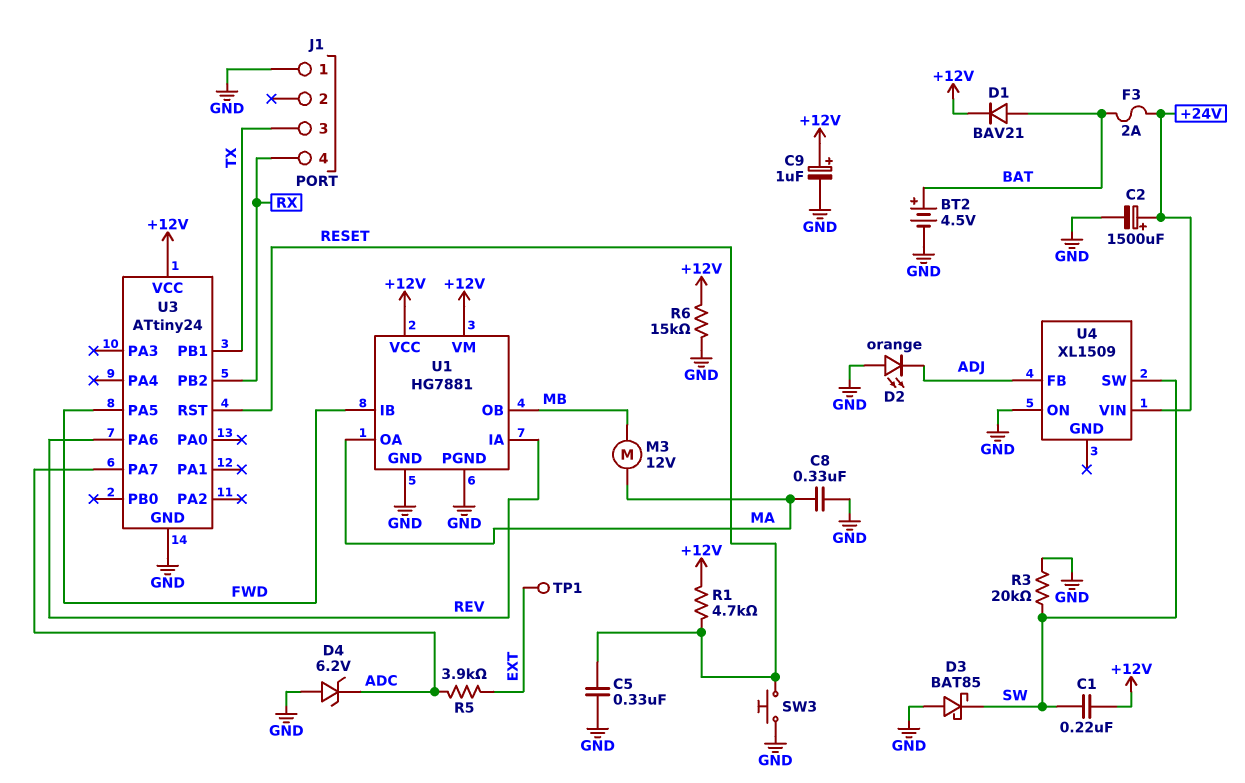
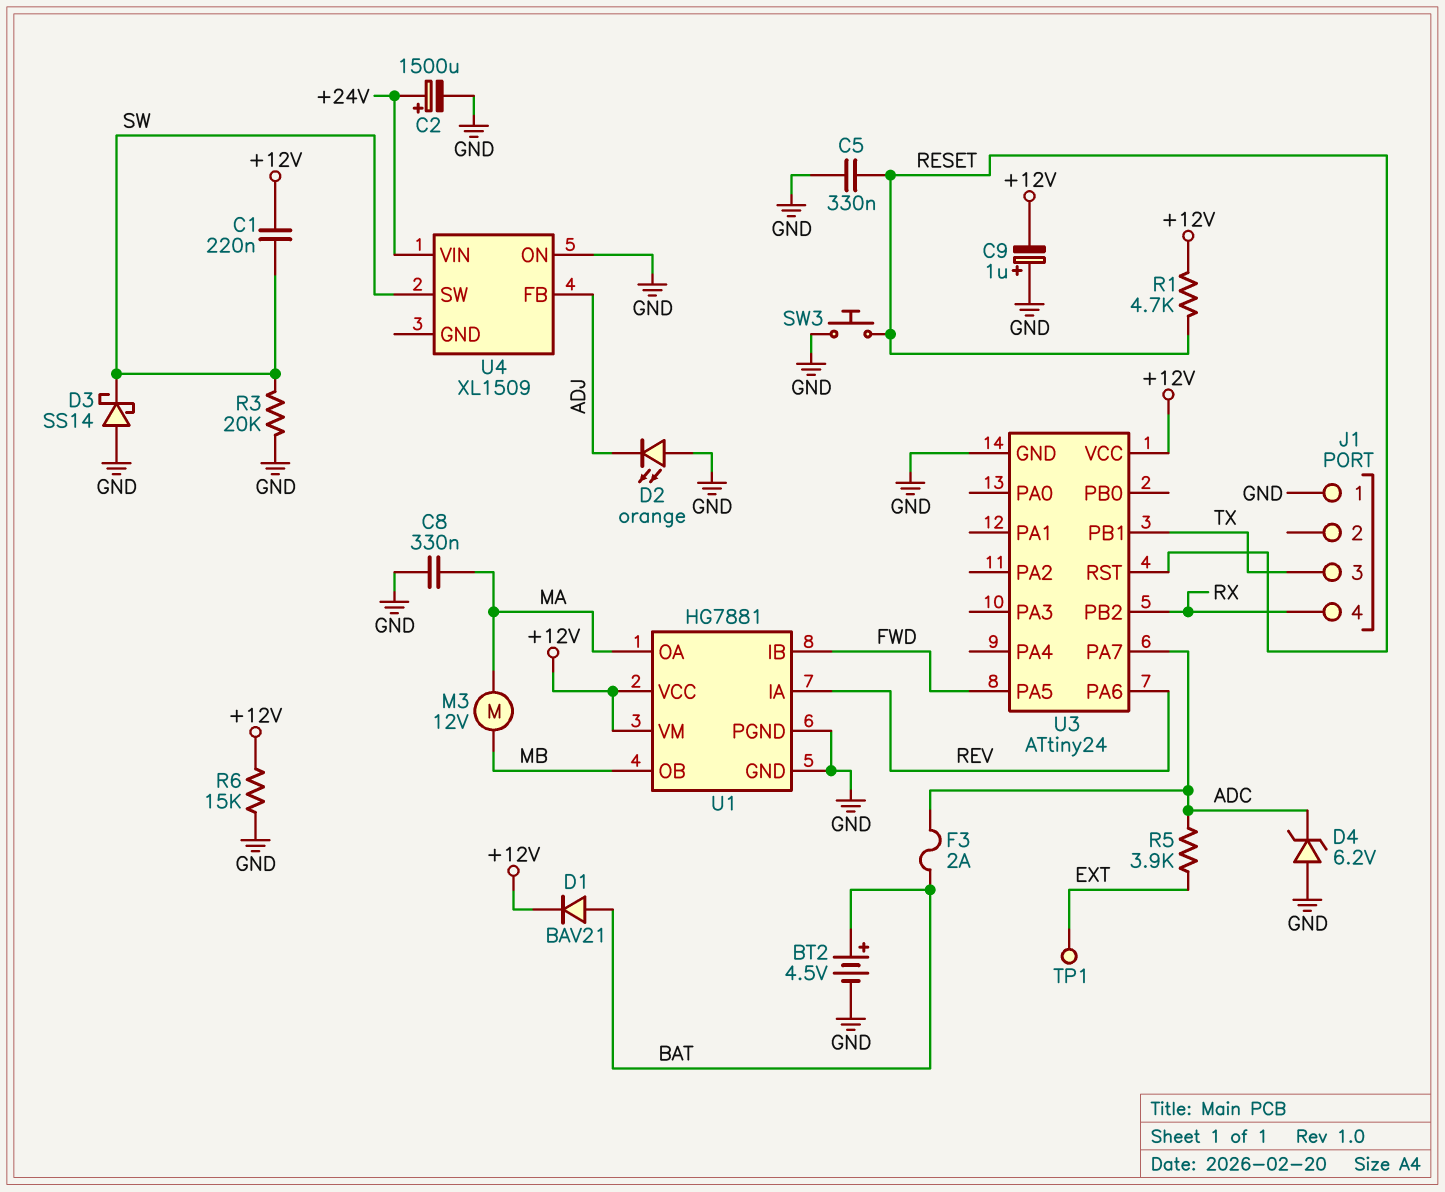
C9: 1uF (plus +12V, minus GND) -> 1uF (plus GND, minus +12V)
D3: schottky BAT85 (A GND, K SW) -> schottky SS14 (A GND, K SW)
F3: 2A (+24V, BAT) -> 2A (ADC, BAT)

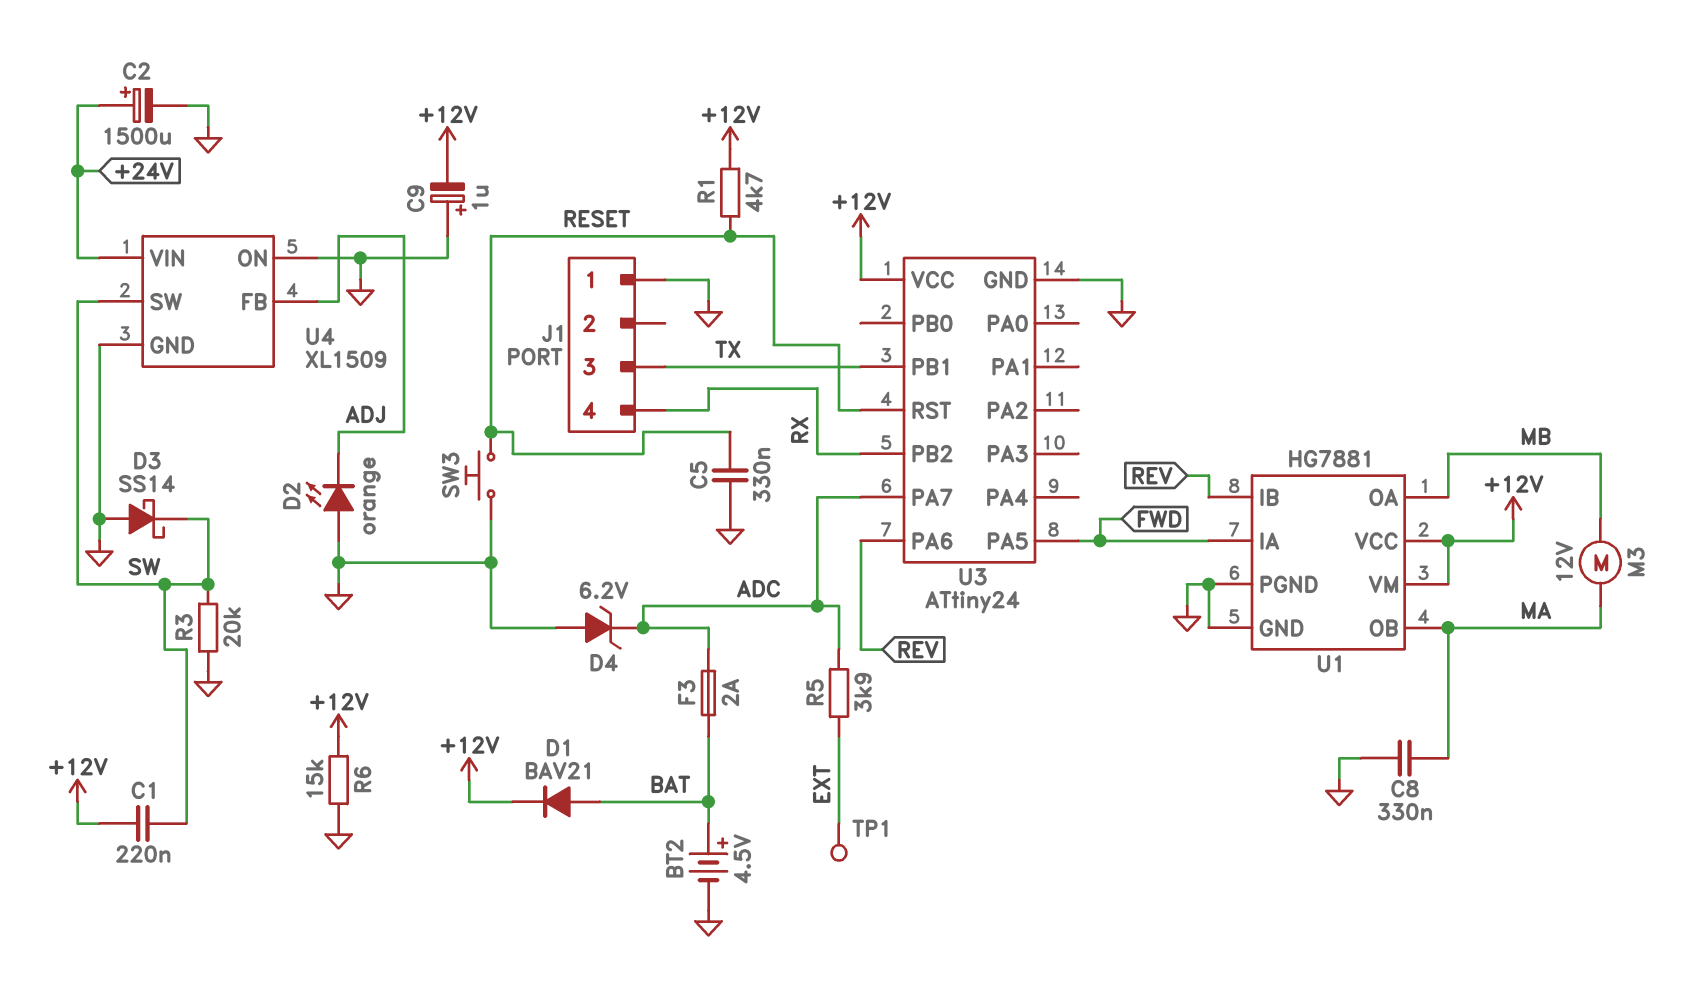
U1 pin IA: REV -> FWD
U1 pin IB: FWD -> REV
U1 pin OA: MA -> MB
U1 pin OB: MB -> MA
U4 pin GND: none -> GND

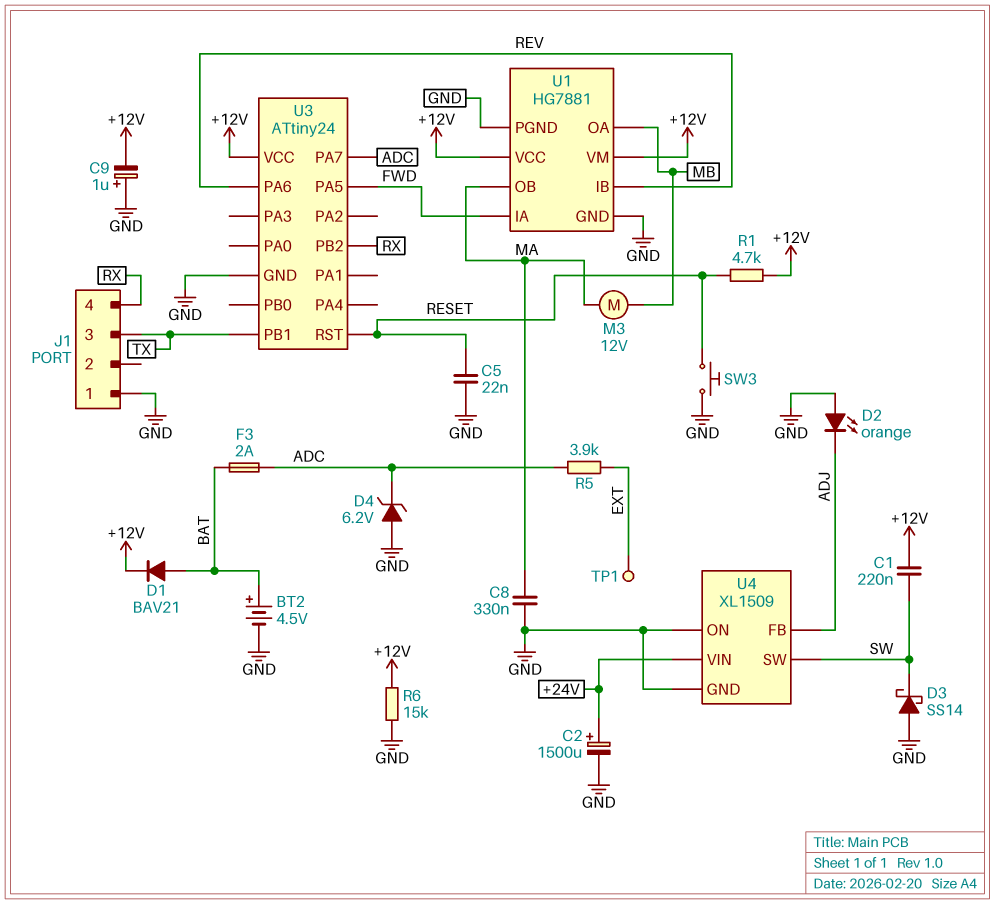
C5: 330nF (GND, RESET) -> 22nF (GND, RESET)
R3: 20k (GND, SW) -> none

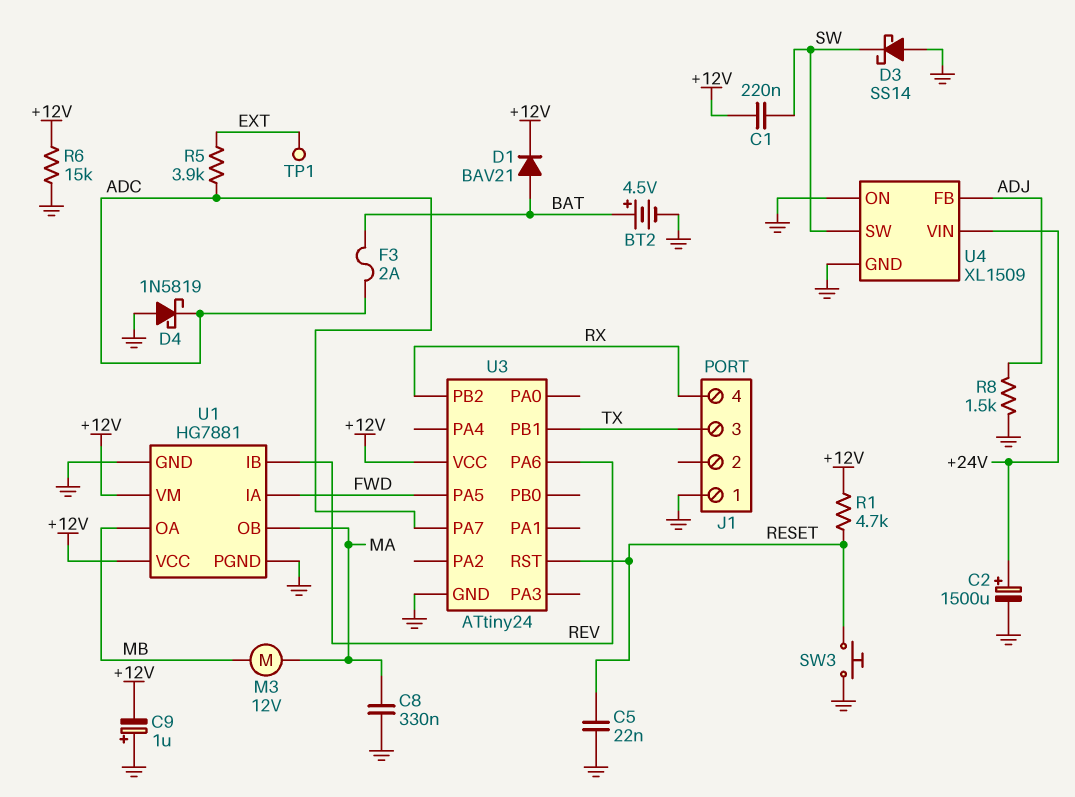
D2: LED orange (A GND, K ADJ) -> none
D4: zener 6.2V (A GND, K ADC) -> schottky 1N5819 (A GND, K ADC)
R8: none -> 1.5k (ADJ, GND)

